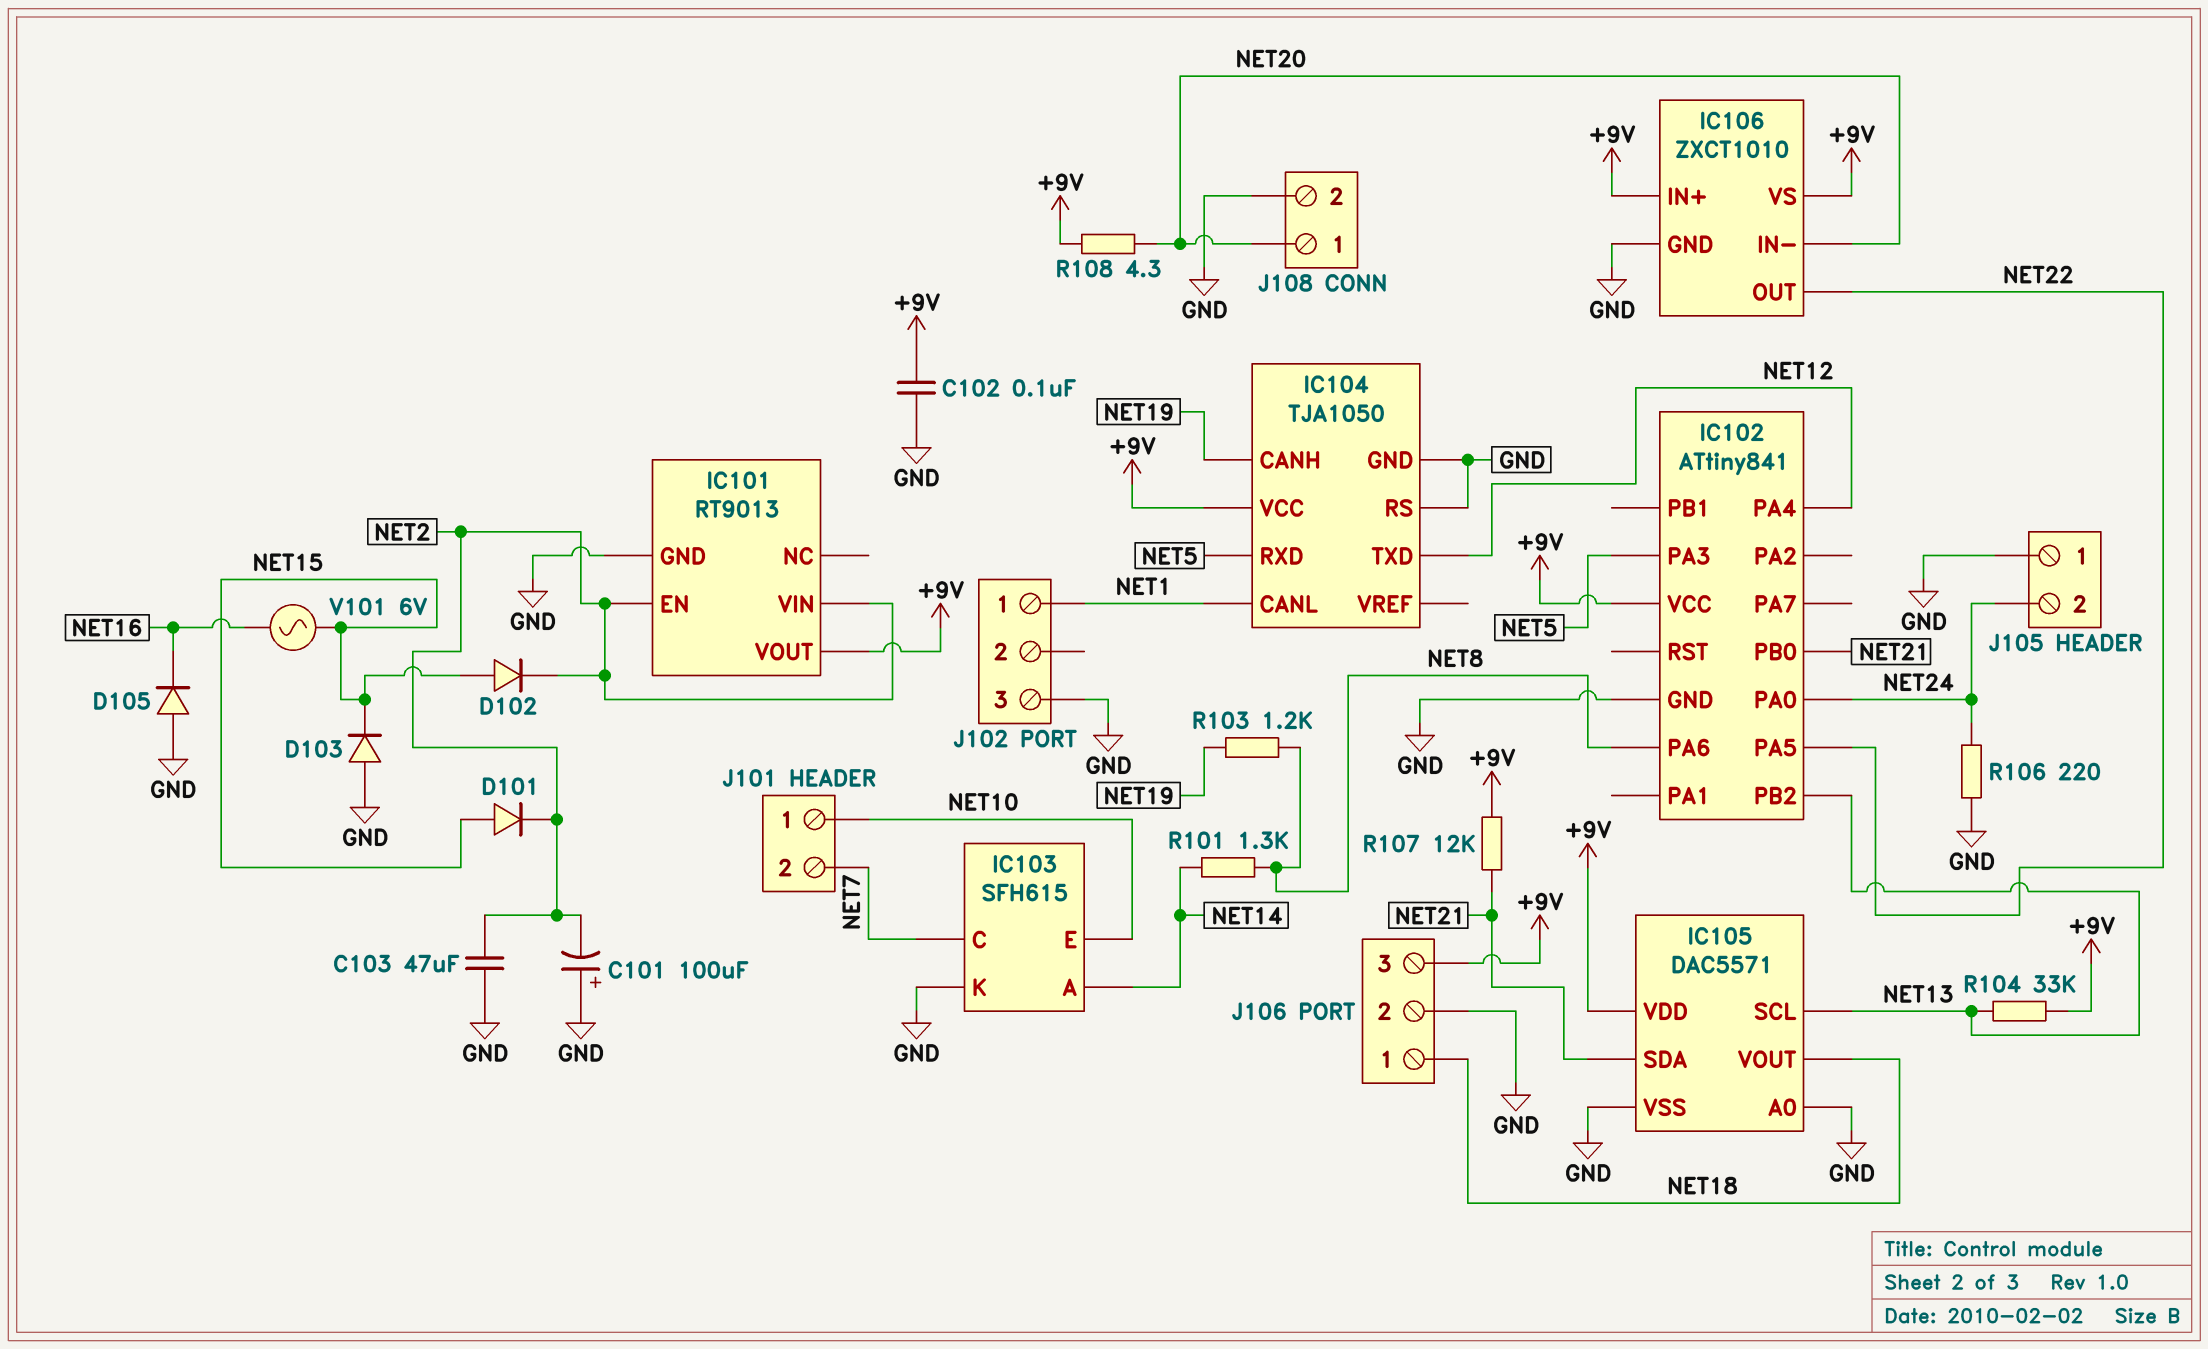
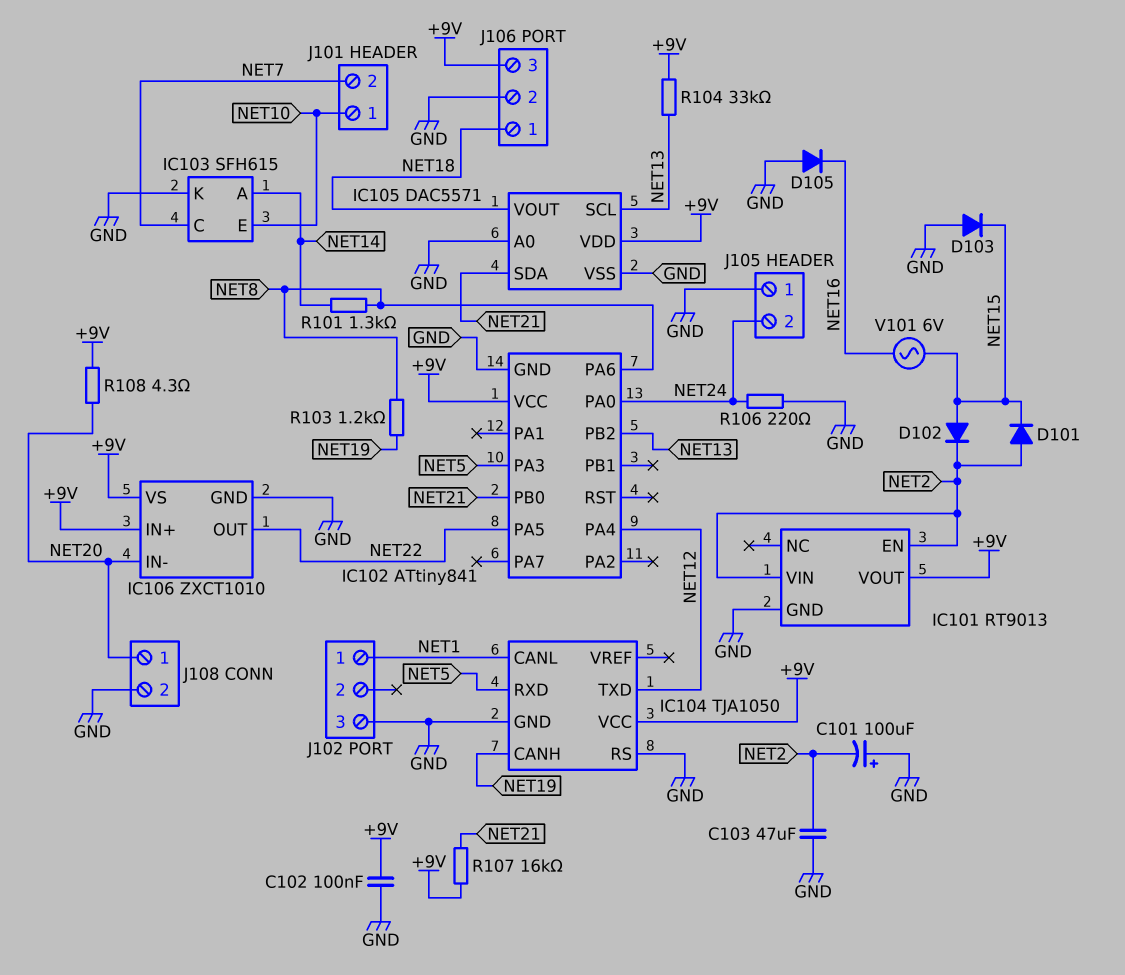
D101: diode (A NET15, K NET2) -> diode (A NET2, K NET15)
R107: 12k (+9V, NET21) -> 16k (+9V, NET21)

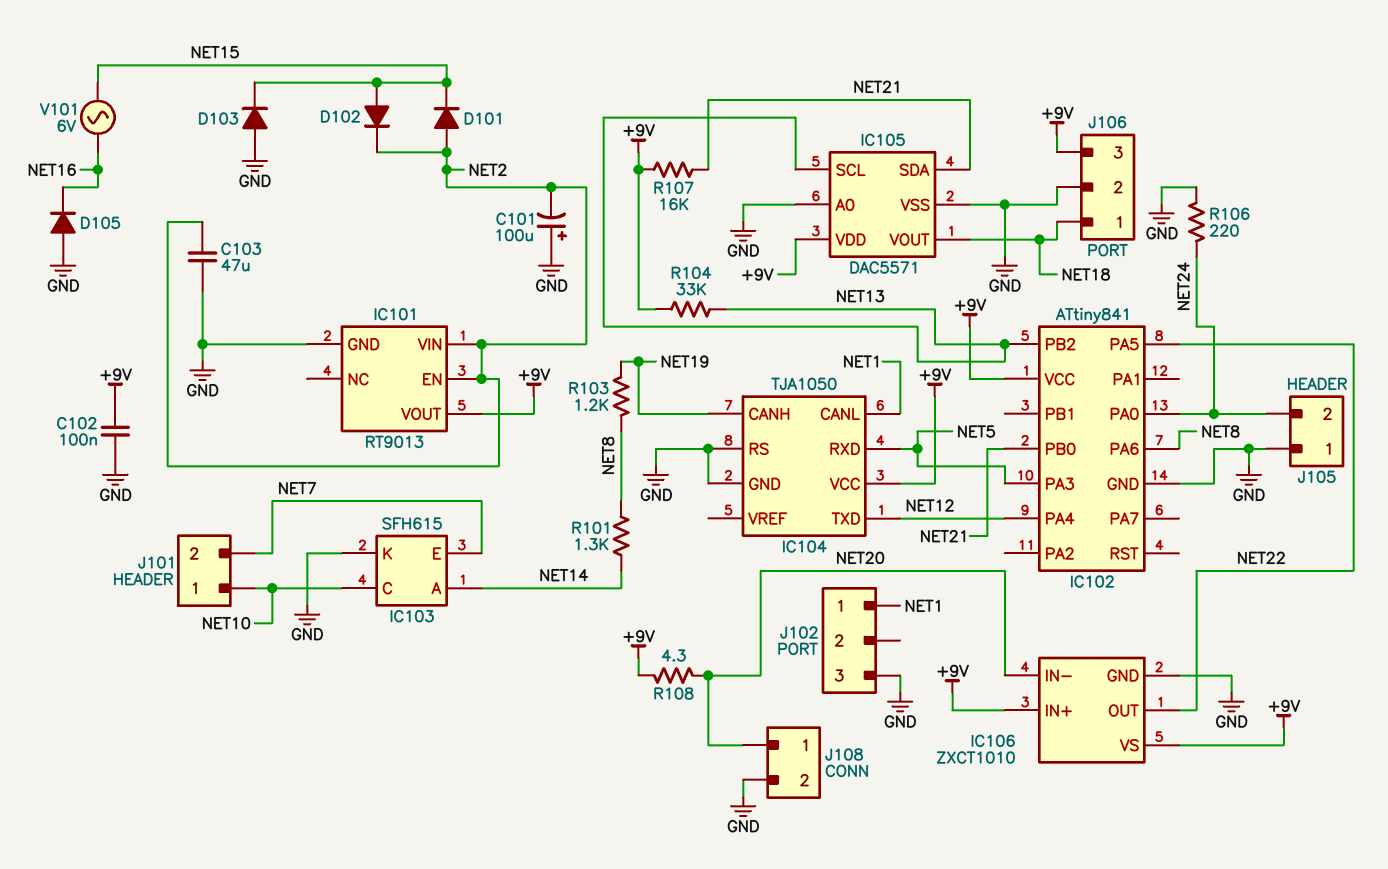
IC103 pin C: NET7 -> NET10
IC103 pin E: NET10 -> NET7

